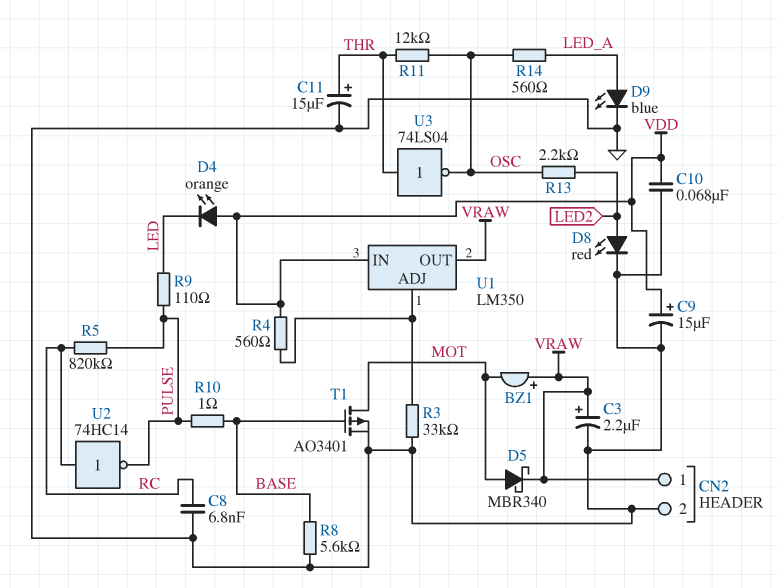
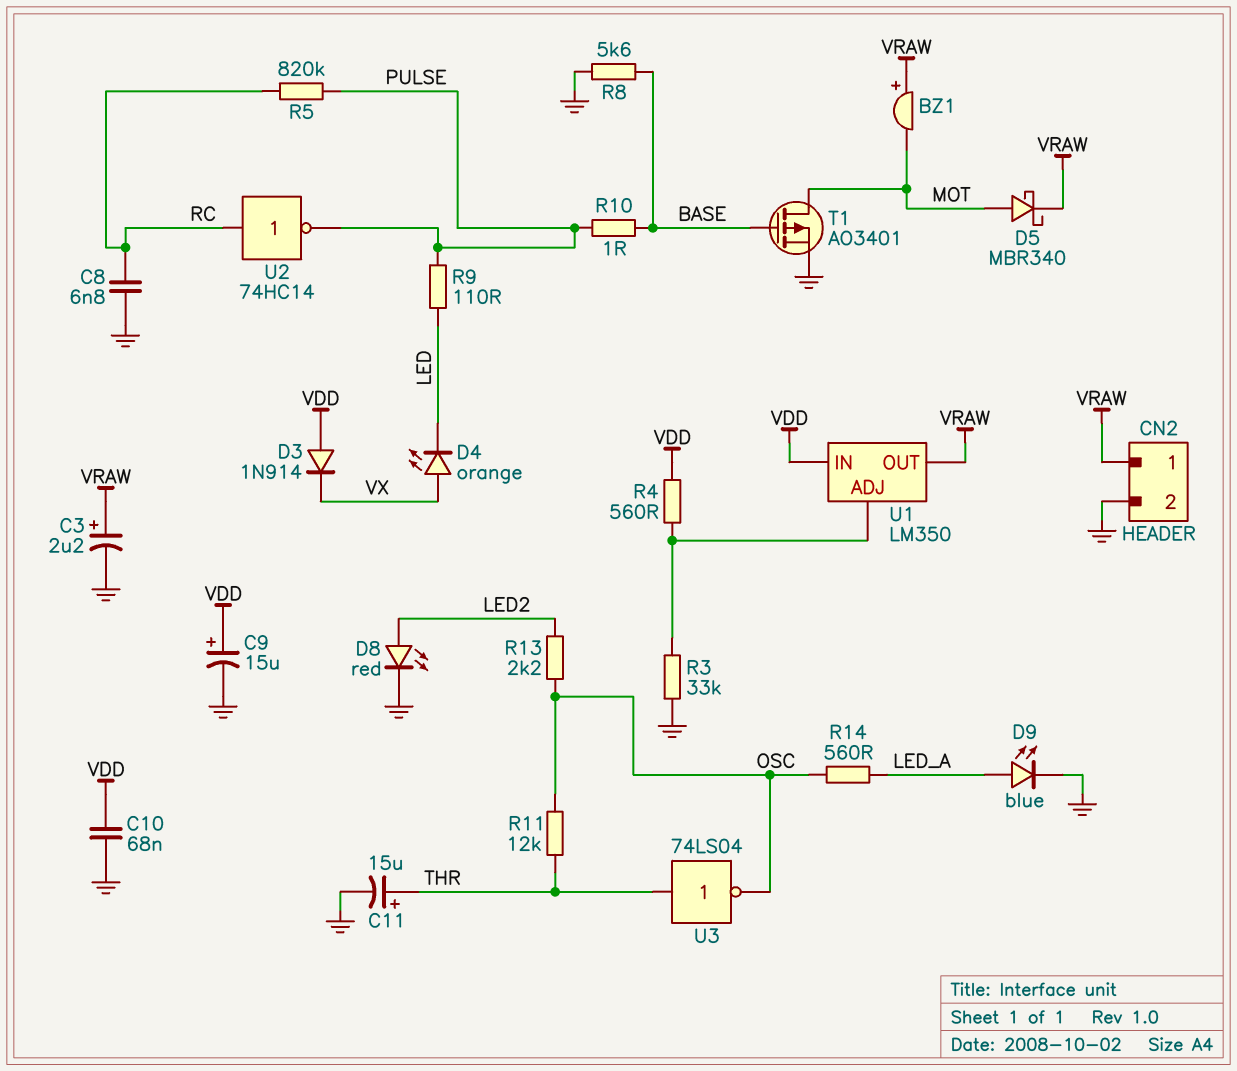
D3: none -> diode 1N914 (A VDD, K VX)
D4: LED orange (A VDD, K LED) -> LED orange (A VX, K LED)

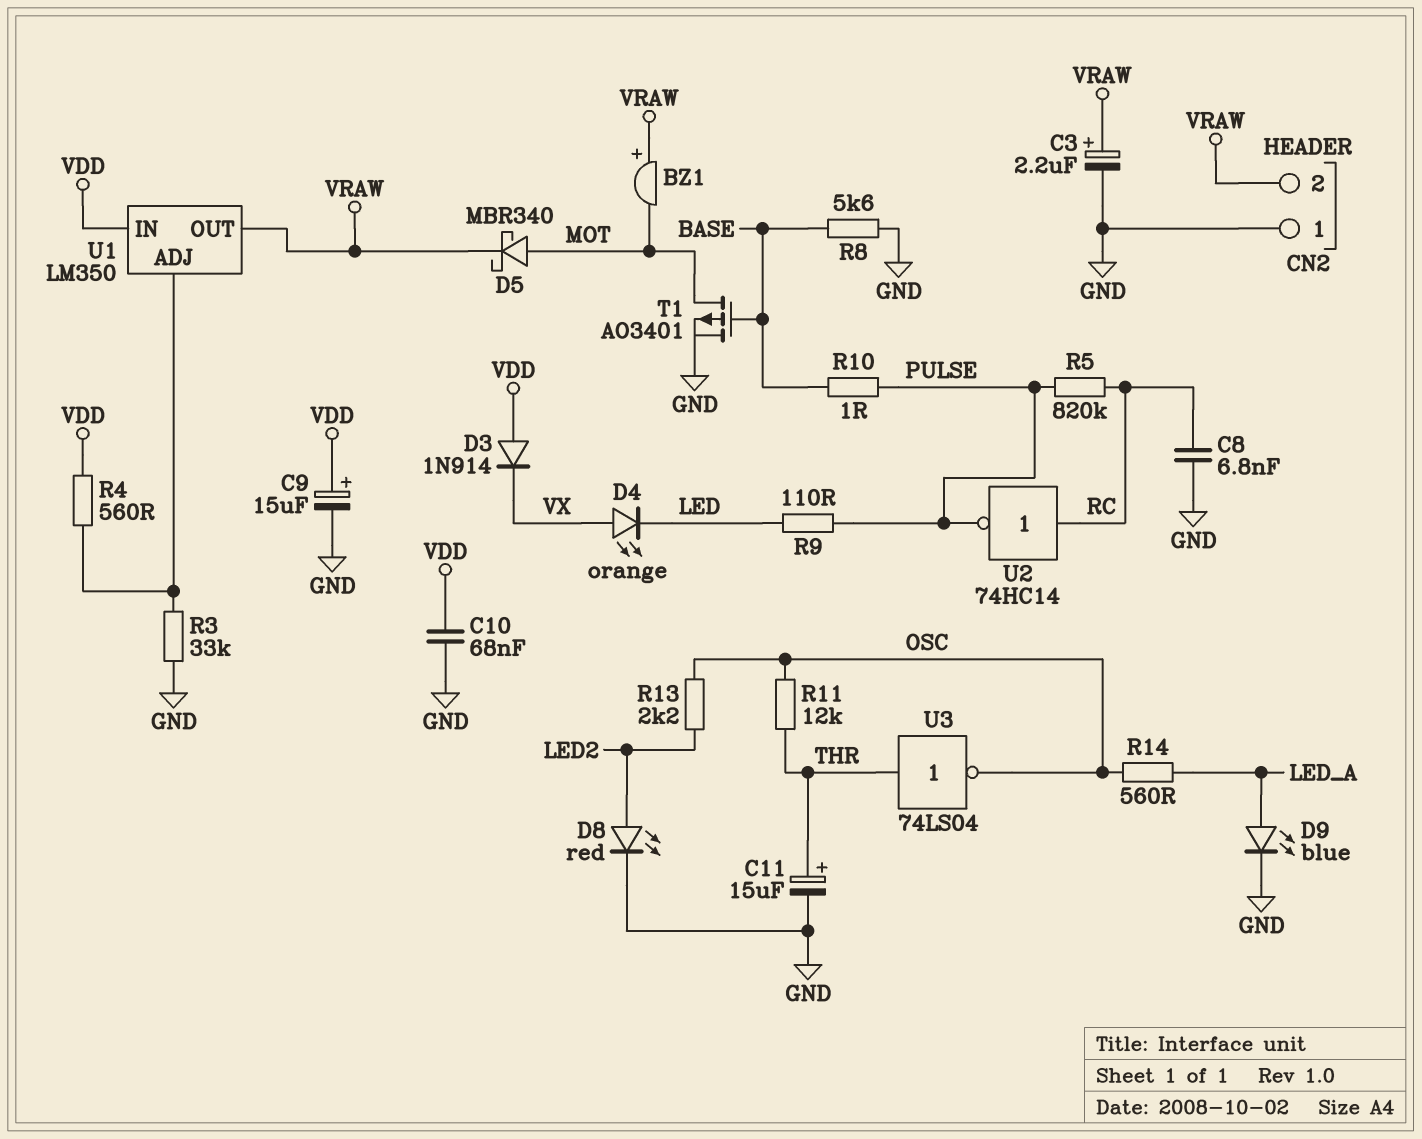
CN2 pin 1: VRAW -> GND
CN2 pin 2: GND -> VRAW

